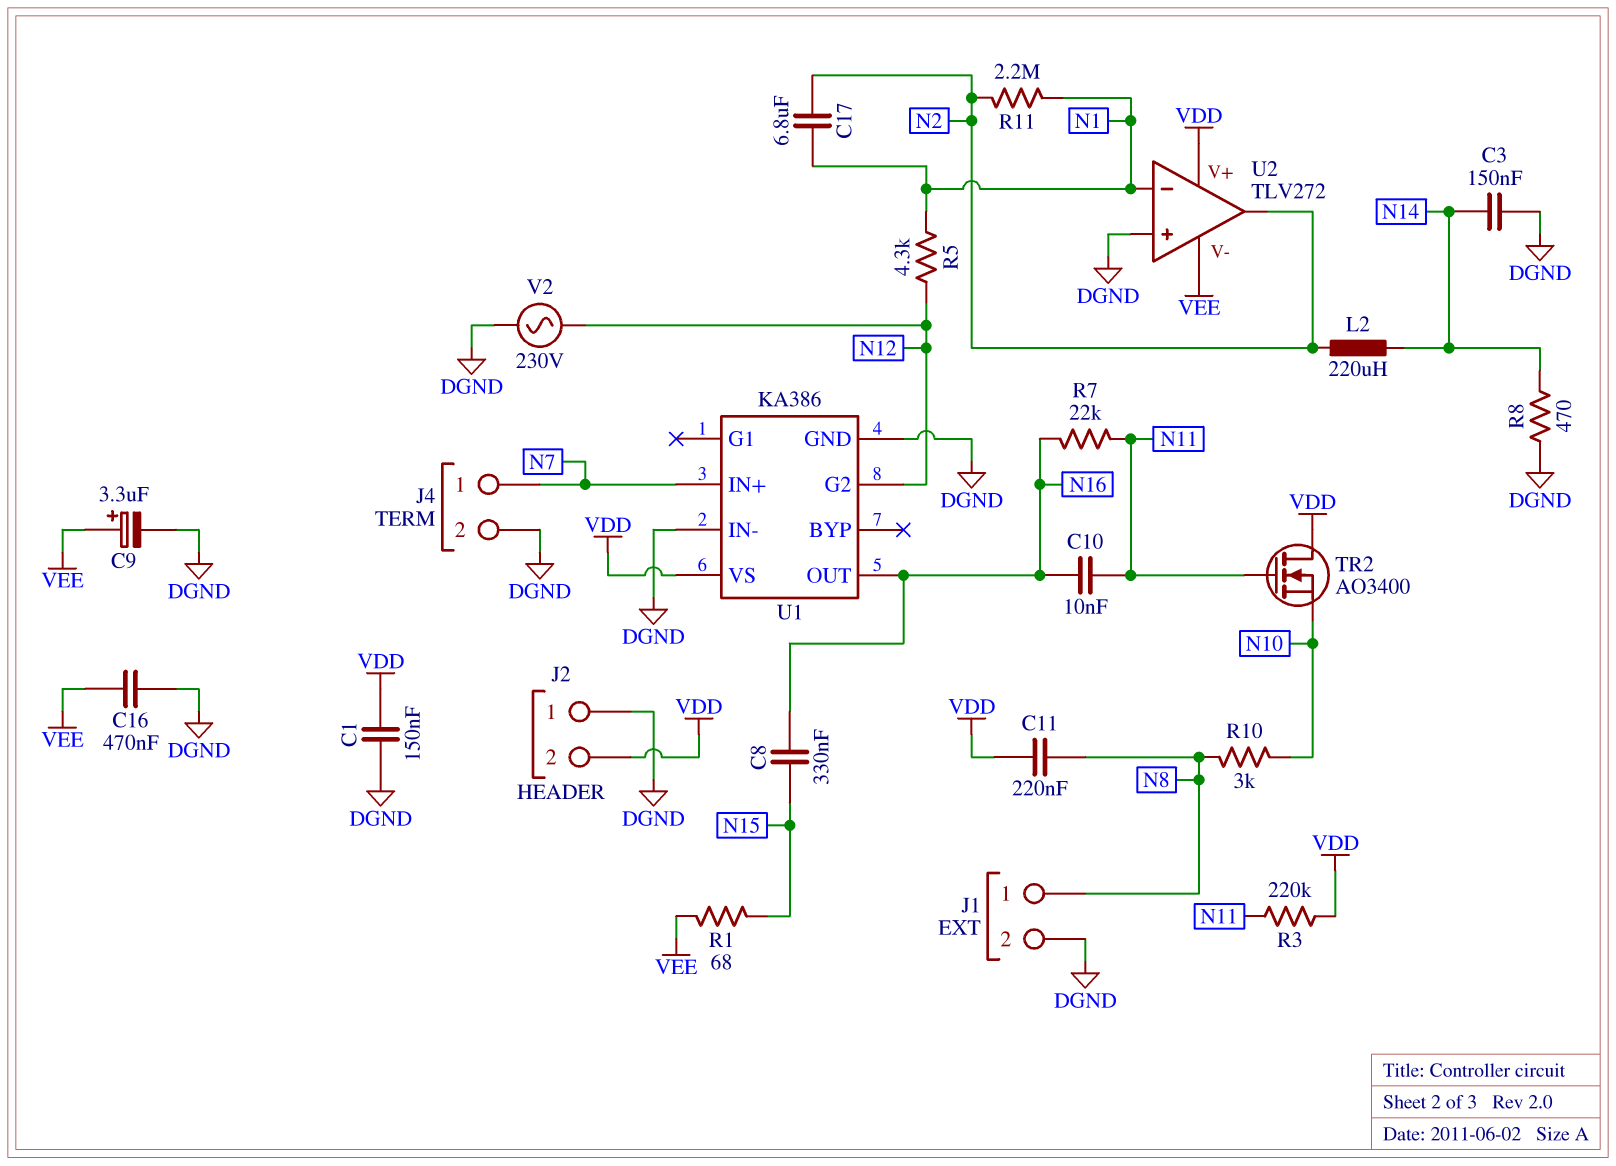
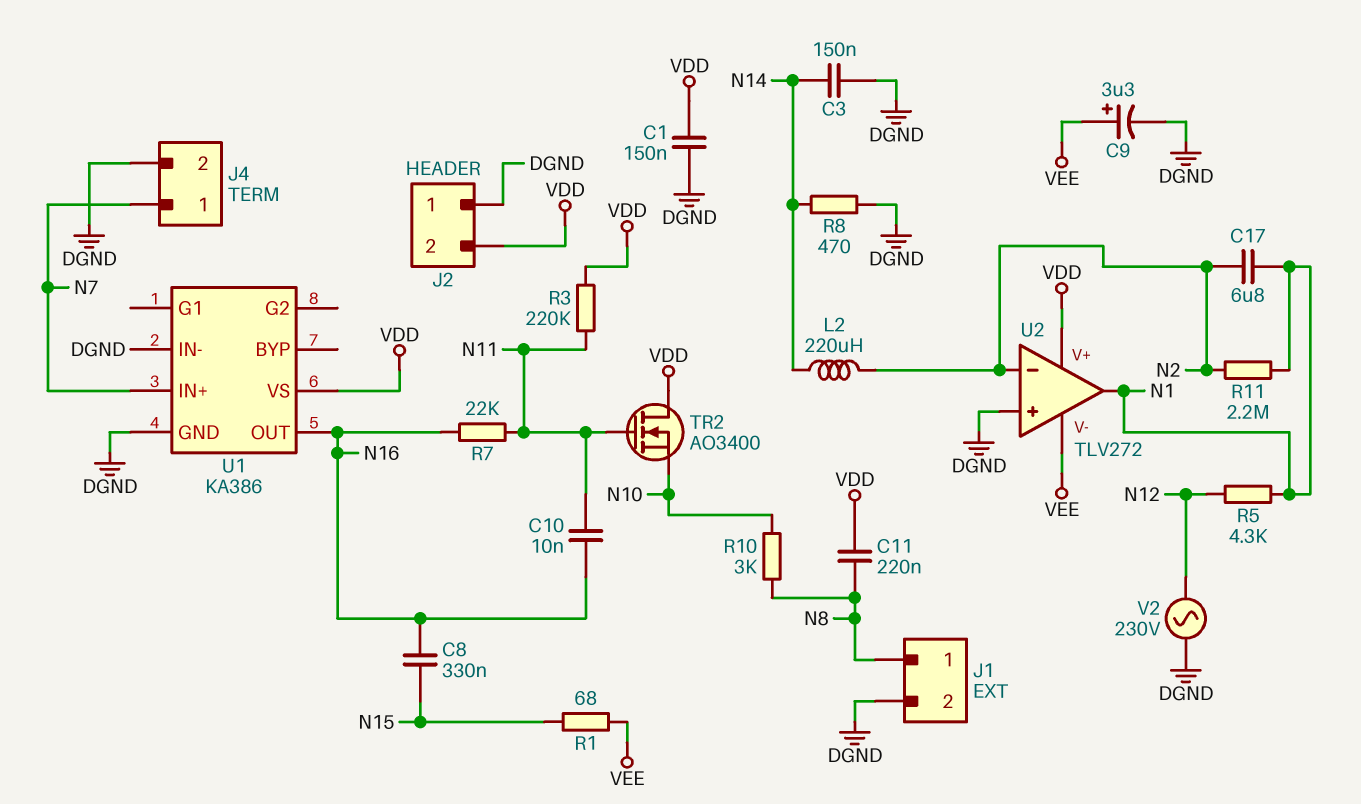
C16: 470nF (DGND, VEE) -> none
U1 pin G2: N12 -> none
U2 pin in-: N1 -> N2
U2 pin out: N2 -> N1

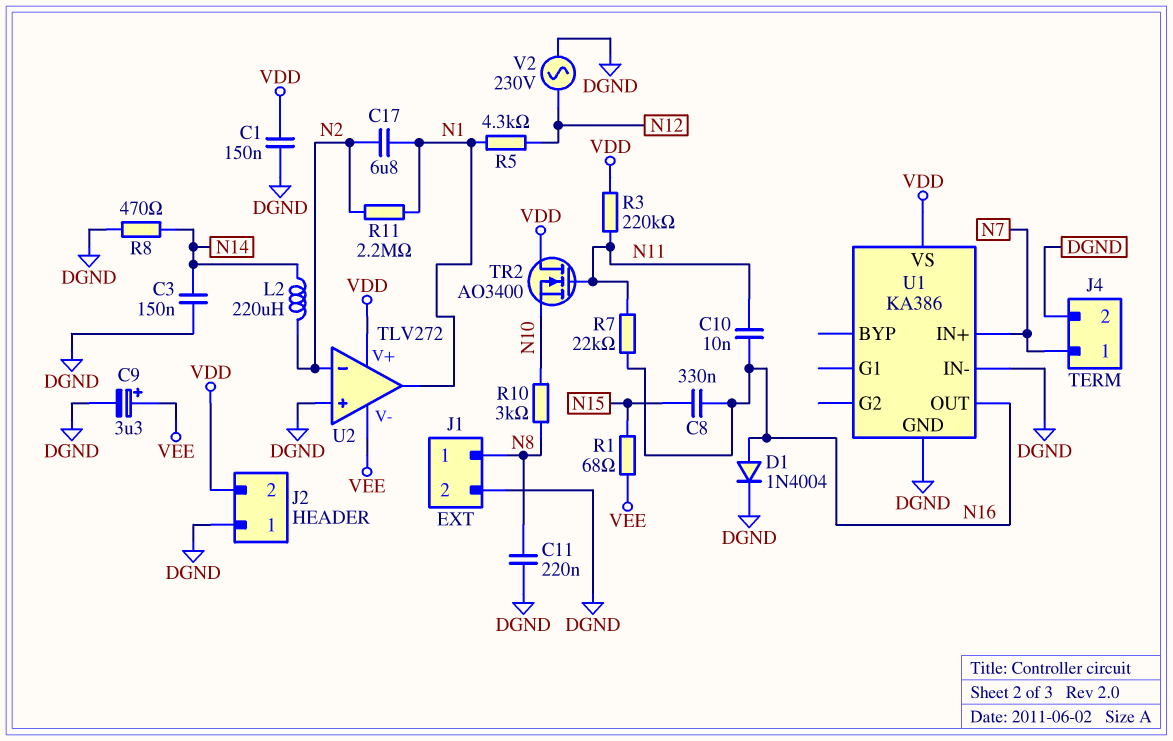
C11: 220nF (N8, VDD) -> 220nF (DGND, N8)
D1: none -> diode 1N4004 (A N16, K DGND)

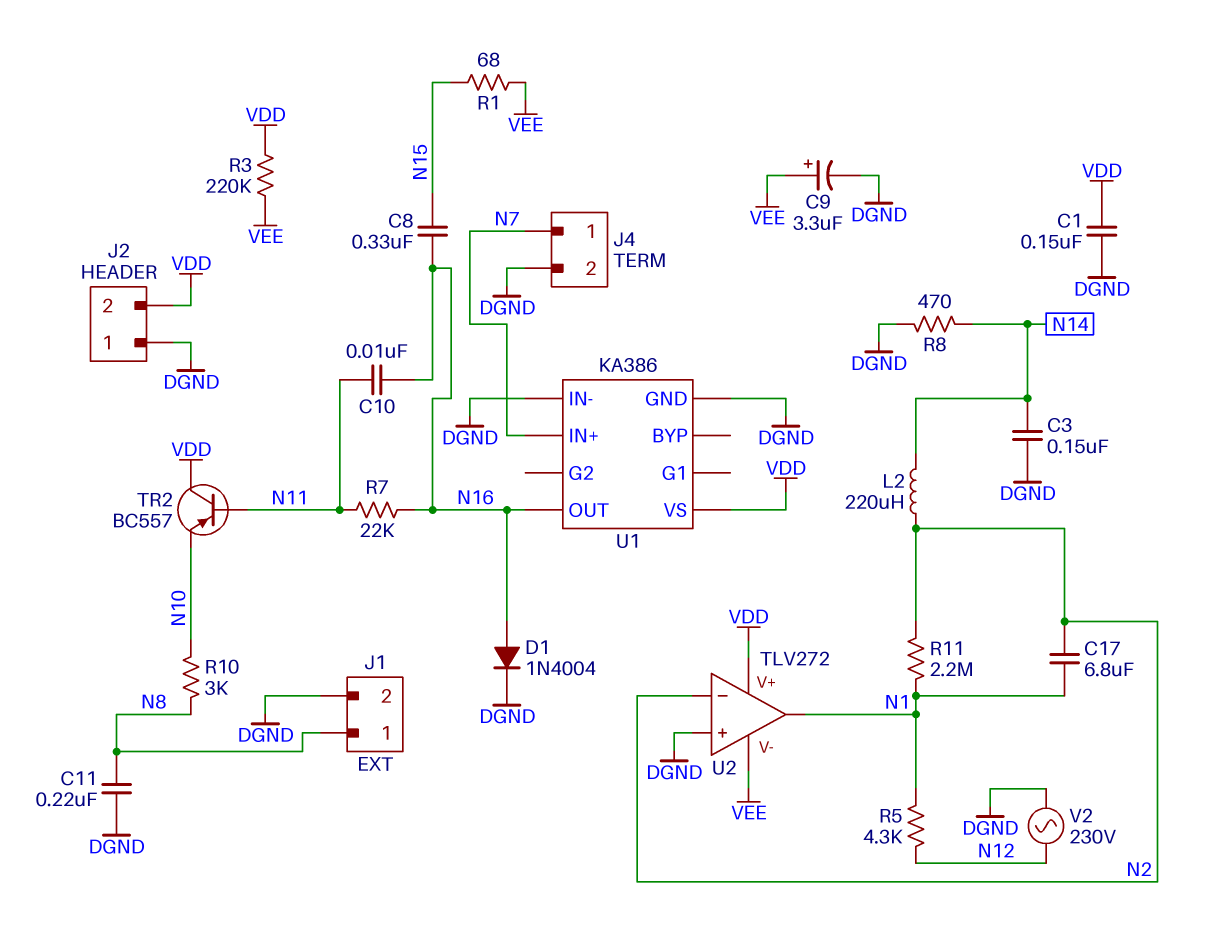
R3: 220k (N11, VDD) -> 220k (VDD, VEE)
TR2: NMOS AO3400 (G N11, D VDD, S N10) -> PNP BC557 (B N11, C VDD, E N10)

